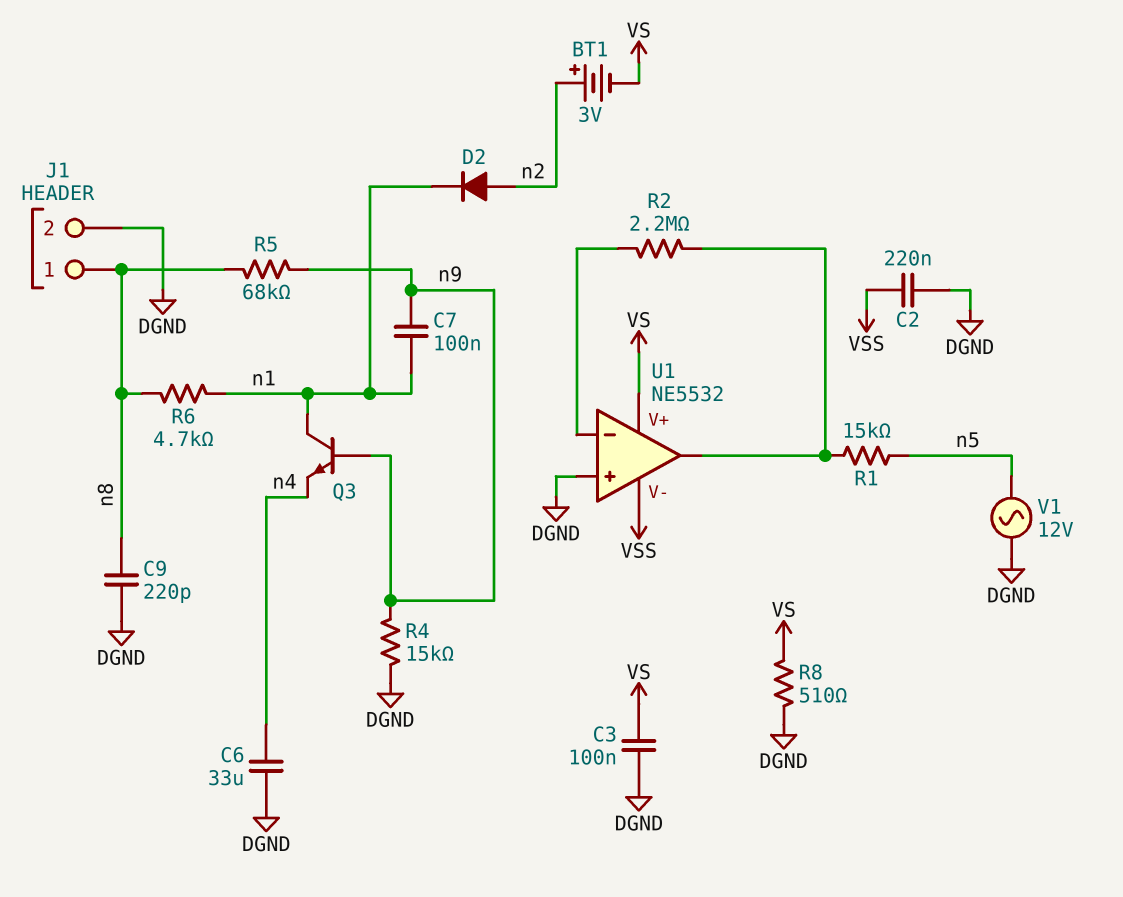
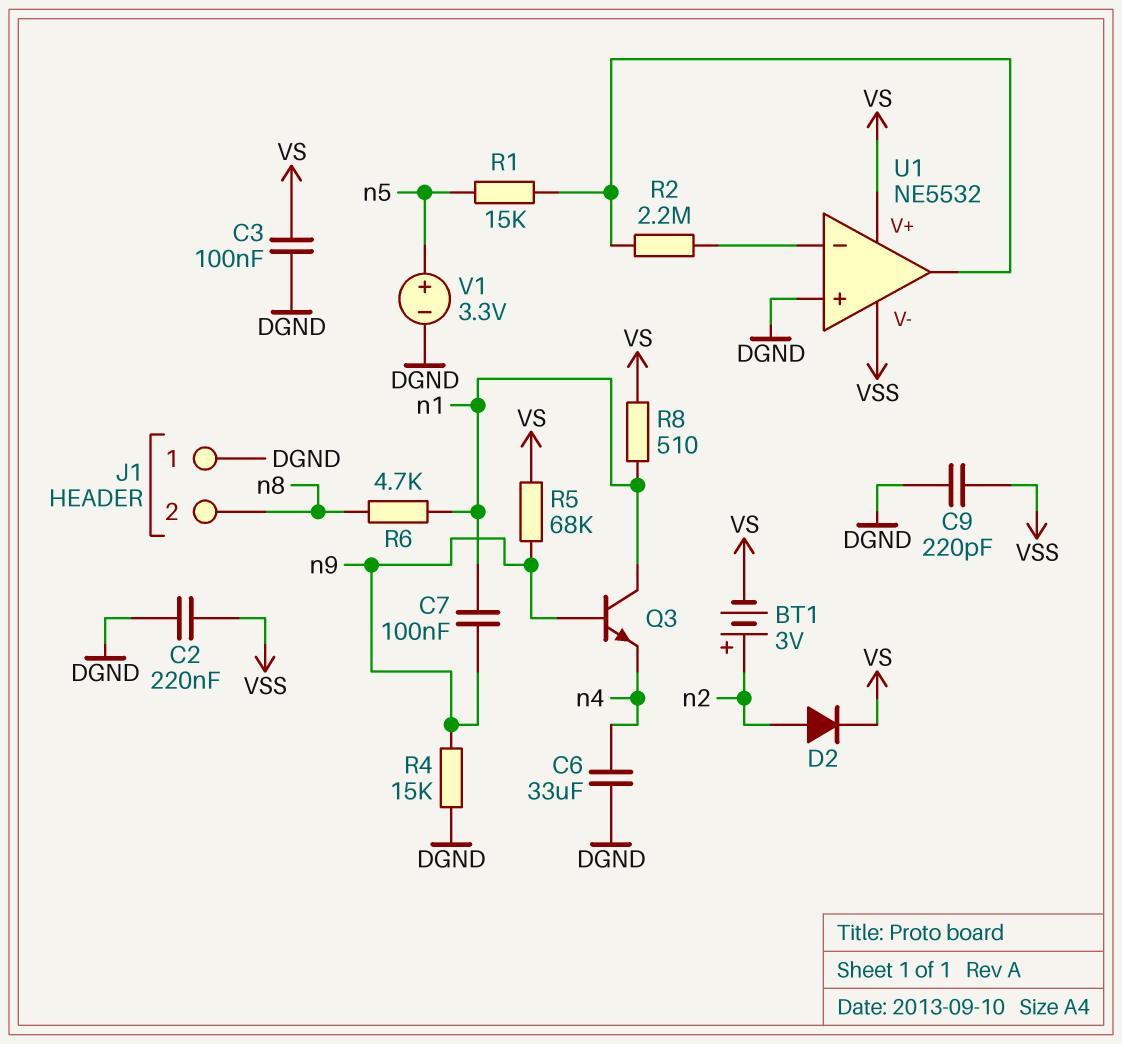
C9: 220pF (DGND, n8) -> 220pF (DGND, VSS)
D2: diode (A n2, K n1) -> diode (A n2, K VS)
J1 pin 1: n8 -> DGND
J1 pin 2: DGND -> n8
R5: 68k (n8, n9) -> 68k (VS, n9)
R8: 510 (DGND, VS) -> 510 (VS, n1)
V1: AC 12V (DGND, n5) -> 3.3V (plus n5, minus DGND)

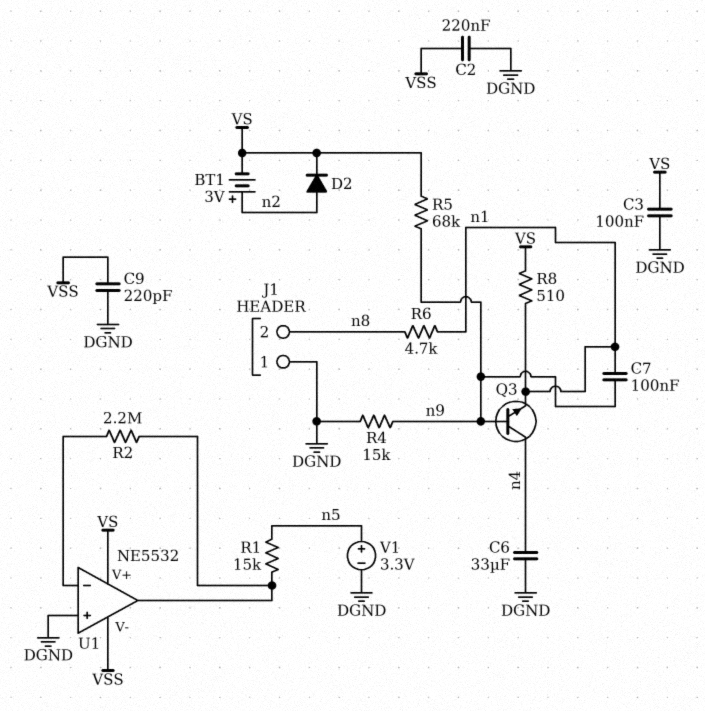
Q3: NPN (B n9, C n1, E n4) -> NPN (B n9, C n4, E n1)

